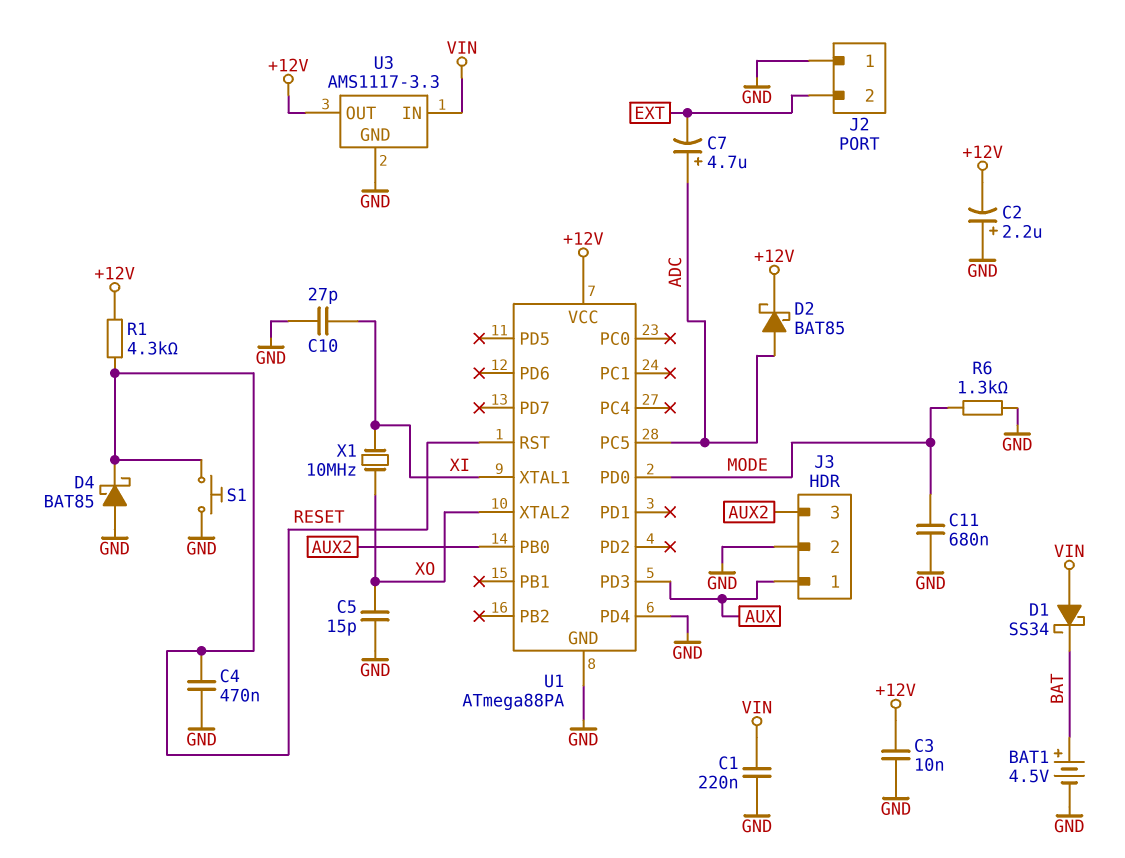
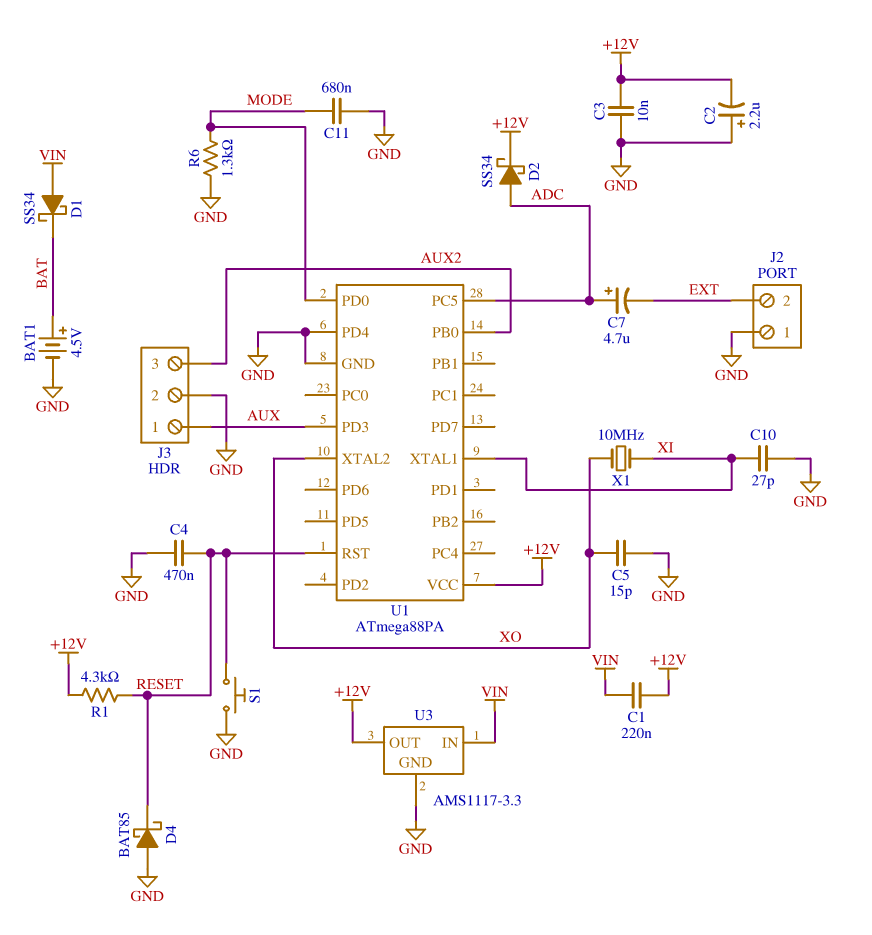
C1: 220nF (GND, VIN) -> 220nF (+12V, VIN)
D2: schottky BAT85 (A ADC, K +12V) -> schottky SS34 (A ADC, K +12V)

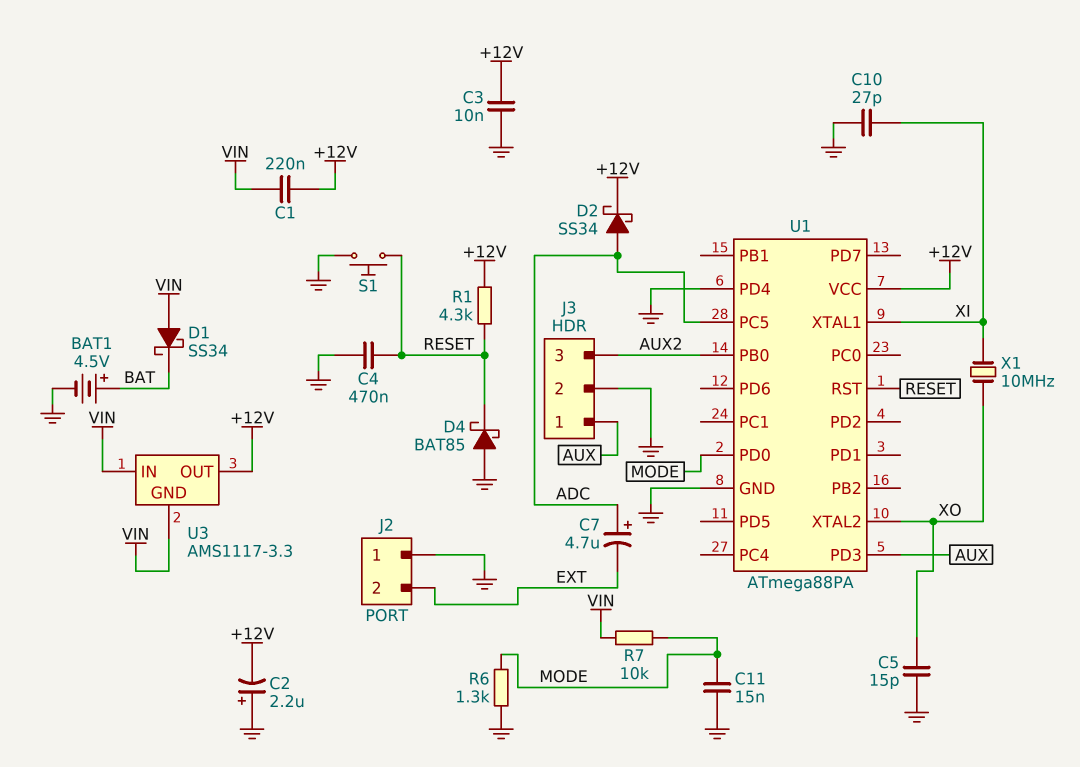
C11: 680nF (GND, MODE) -> 15nF (GND, MODE)
R7: none -> 10k (MODE, VIN)
U3 pin GND: GND -> VIN

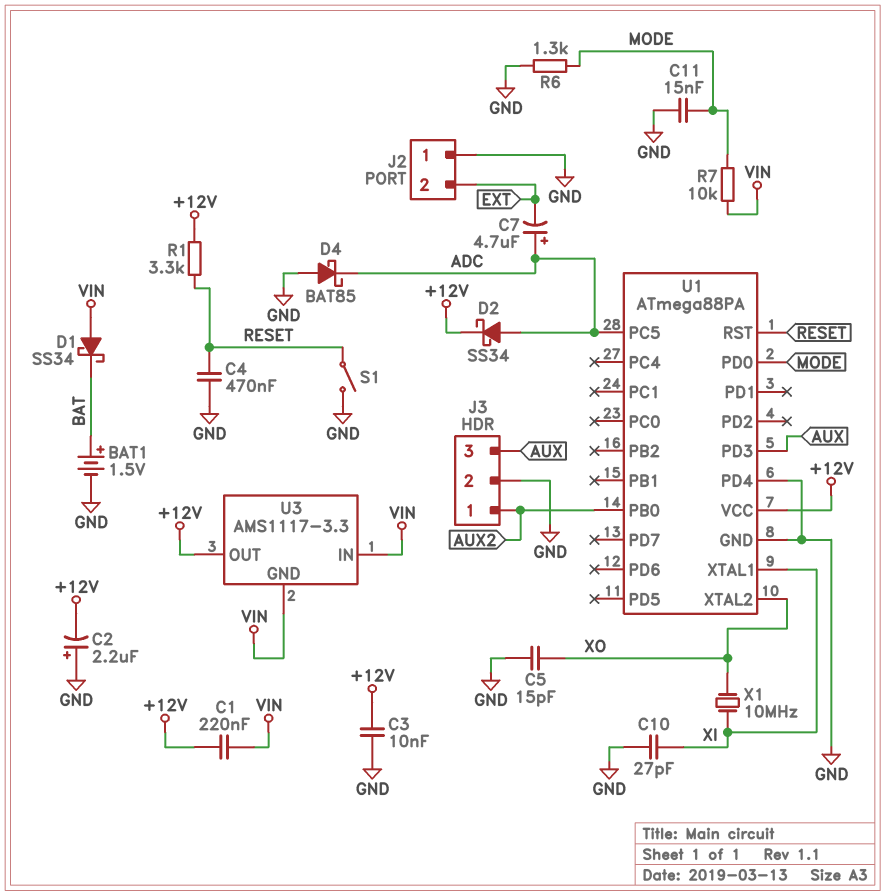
BAT1: 4.5V (plus BAT, minus GND) -> 1.5V (plus BAT, minus GND)
D4: schottky BAT85 (A GND, K RESET) -> schottky BAT85 (A GND, K ADC)
J3 pin 1: AUX -> AUX2
J3 pin 3: AUX2 -> AUX
R1: 4.3k (+12V, RESET) -> 3.3k (+12V, RESET)
S1: button (GND, RESET) -> switch (GND, RESET)

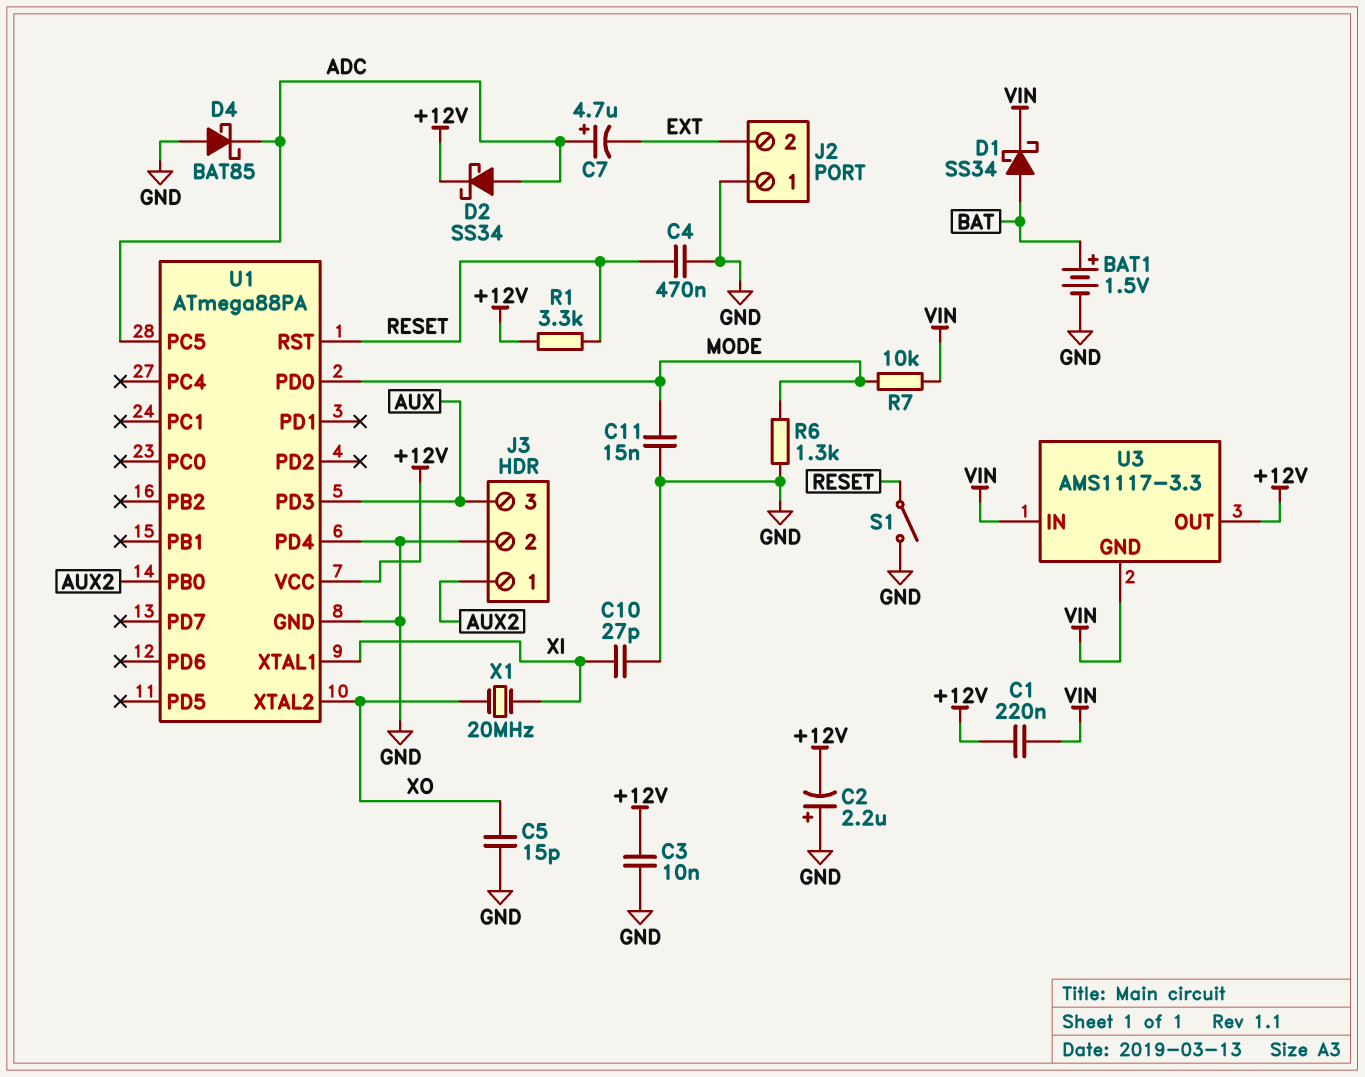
D1: schottky SS34 (A VIN, K BAT) -> schottky SS34 (A BAT, K VIN)
X1: 10MHz (XI, XO) -> 20MHz (XI, XO)

